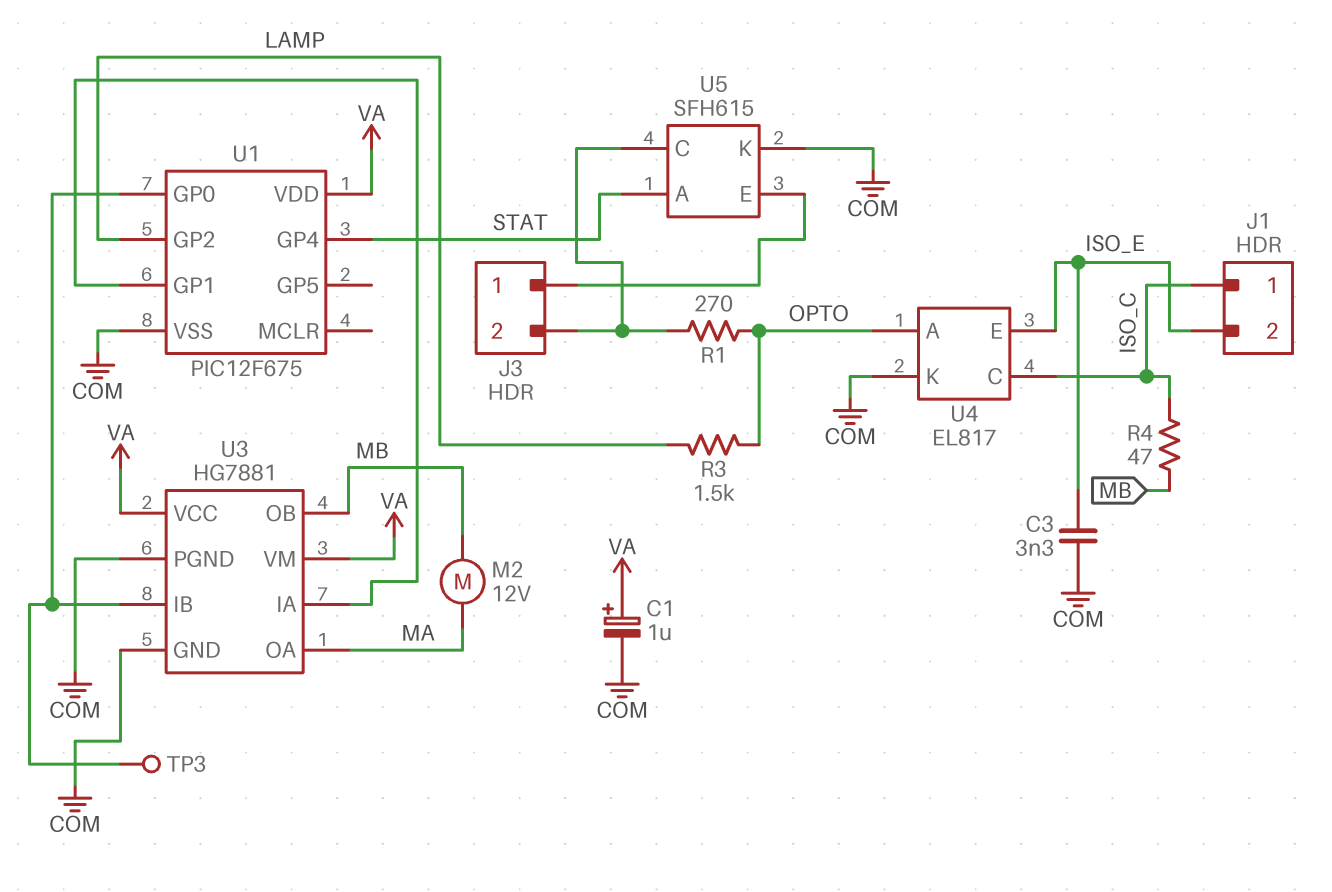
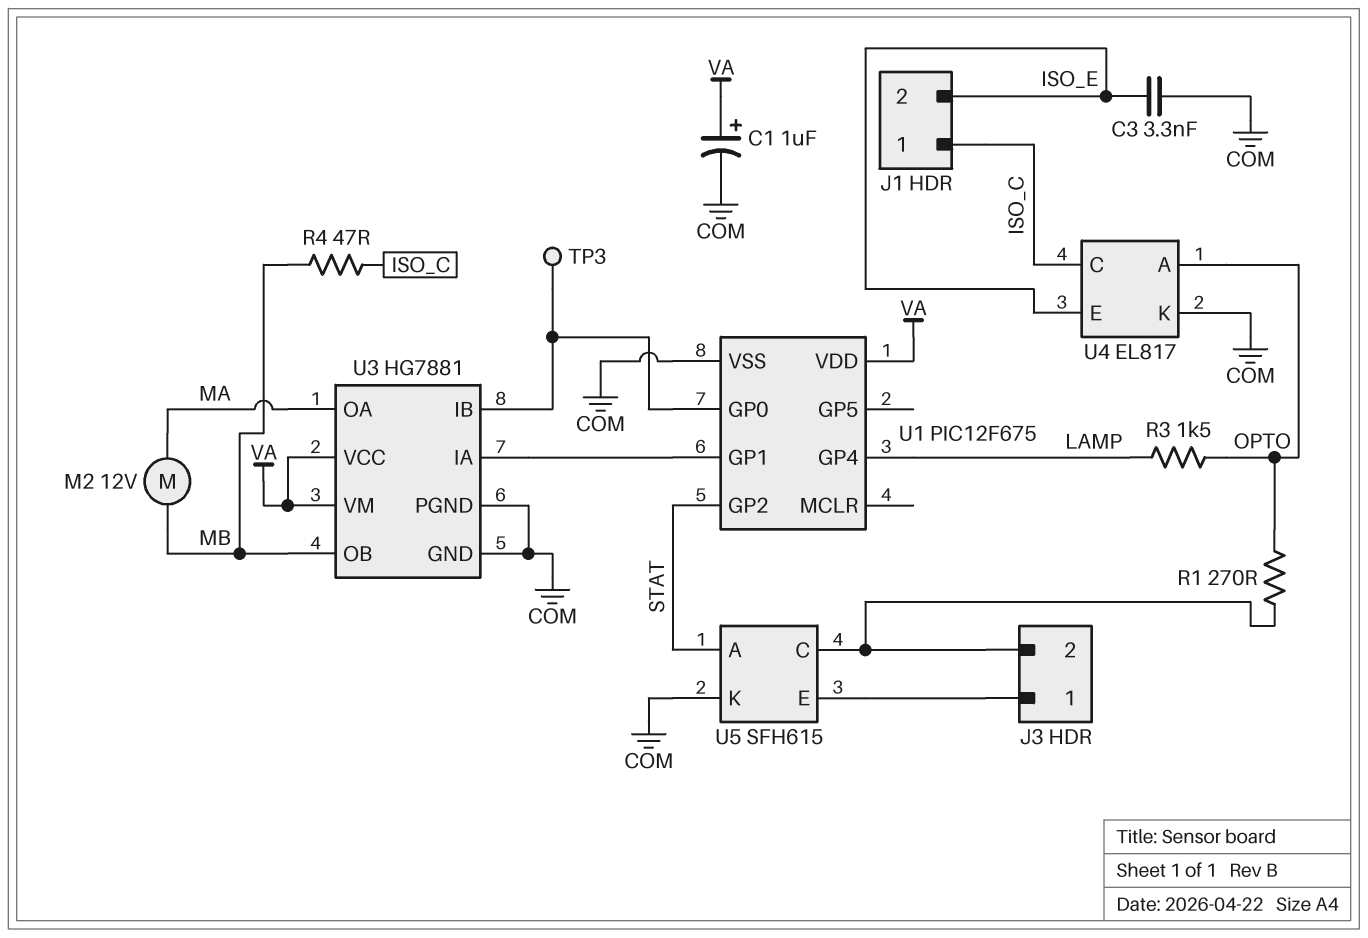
U1 pin GP2: LAMP -> STAT
U1 pin GP4: STAT -> LAMP

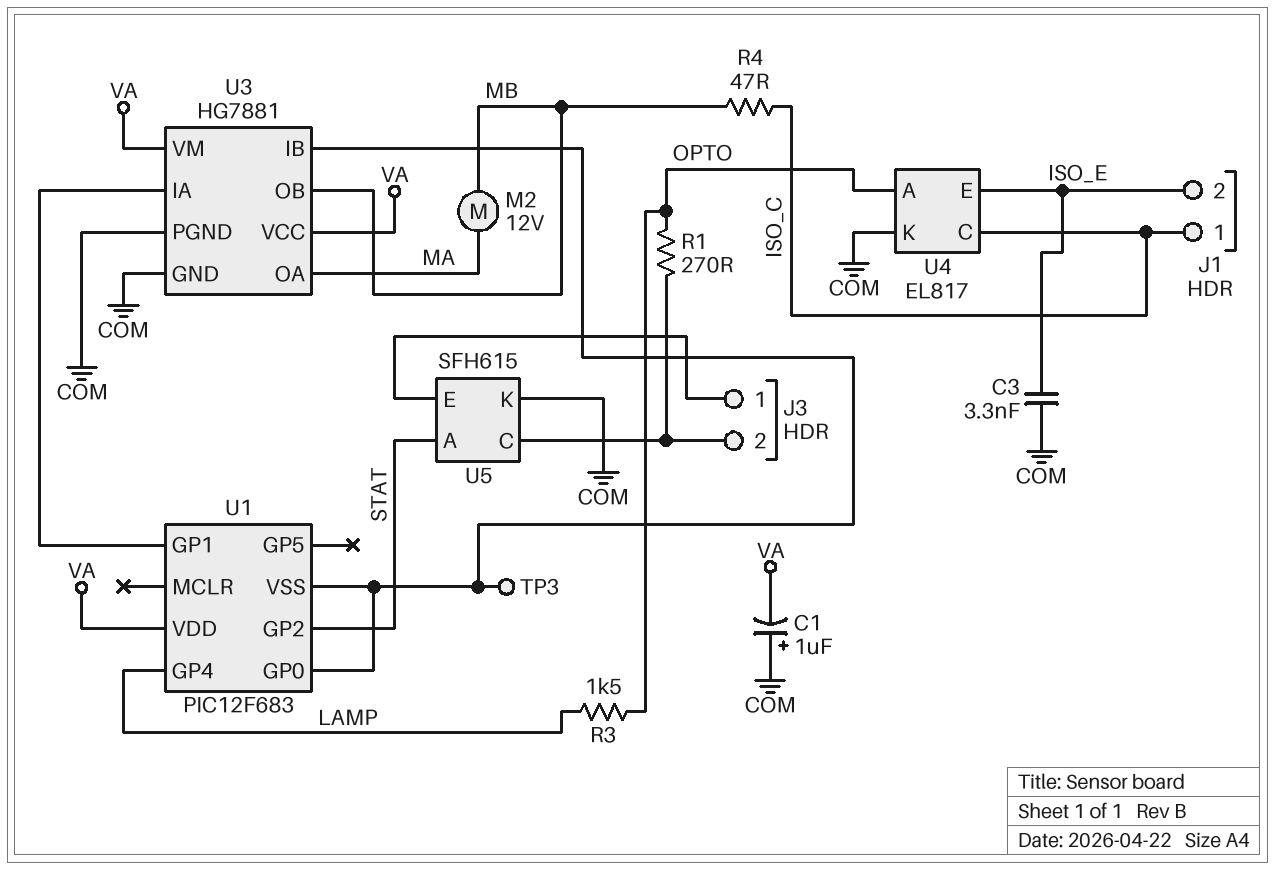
C1: 1uF (plus VA, minus COM) -> 1uF (plus COM, minus VA)
U1: PIC12F675 -> PIC12F683
U1 pin VSS: COM -> U1/GP0

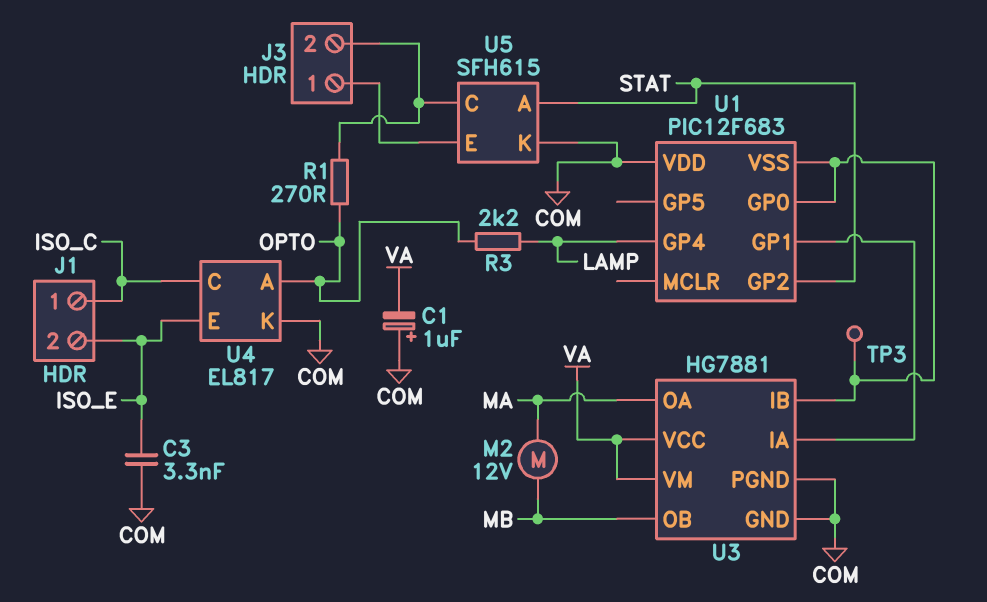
R3: 1.5k (LAMP, OPTO) -> 2.2k (LAMP, OPTO)
R4: 47 (ISO_C, MB) -> none
U1 pin VDD: VA -> COM

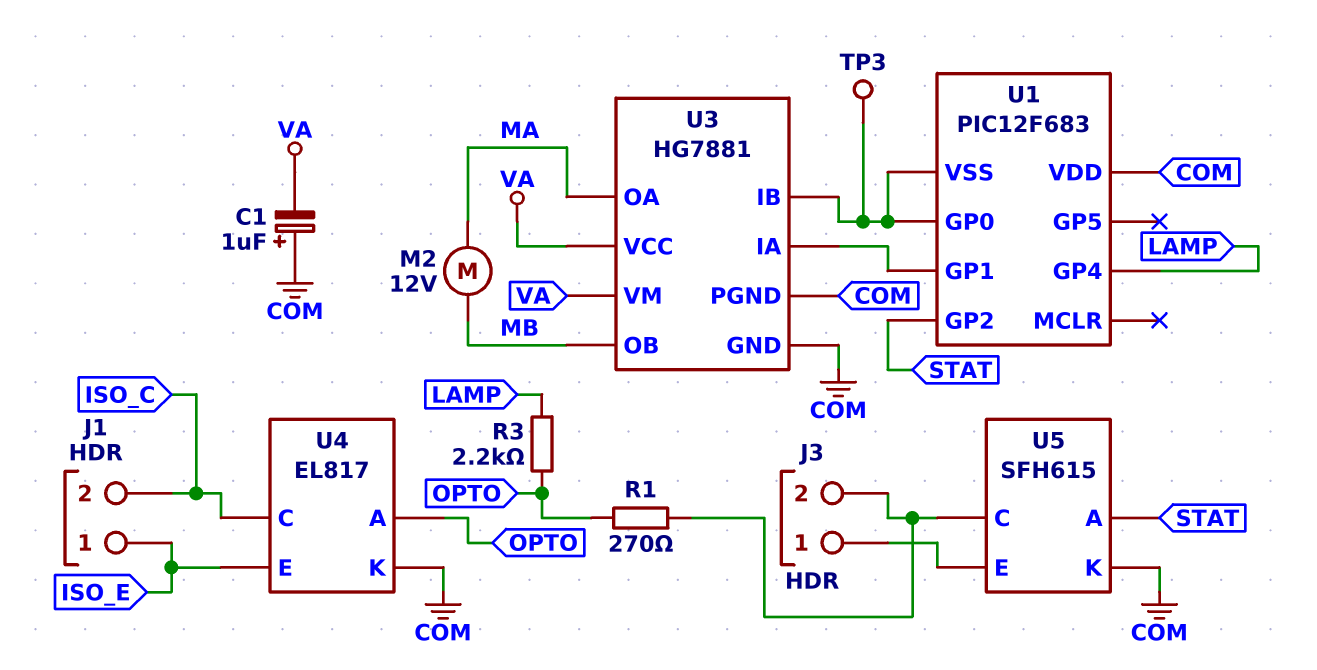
C3: 3.3nF (COM, ISO_E) -> none
J1 pin 1: ISO_C -> ISO_E
J1 pin 2: ISO_E -> ISO_C

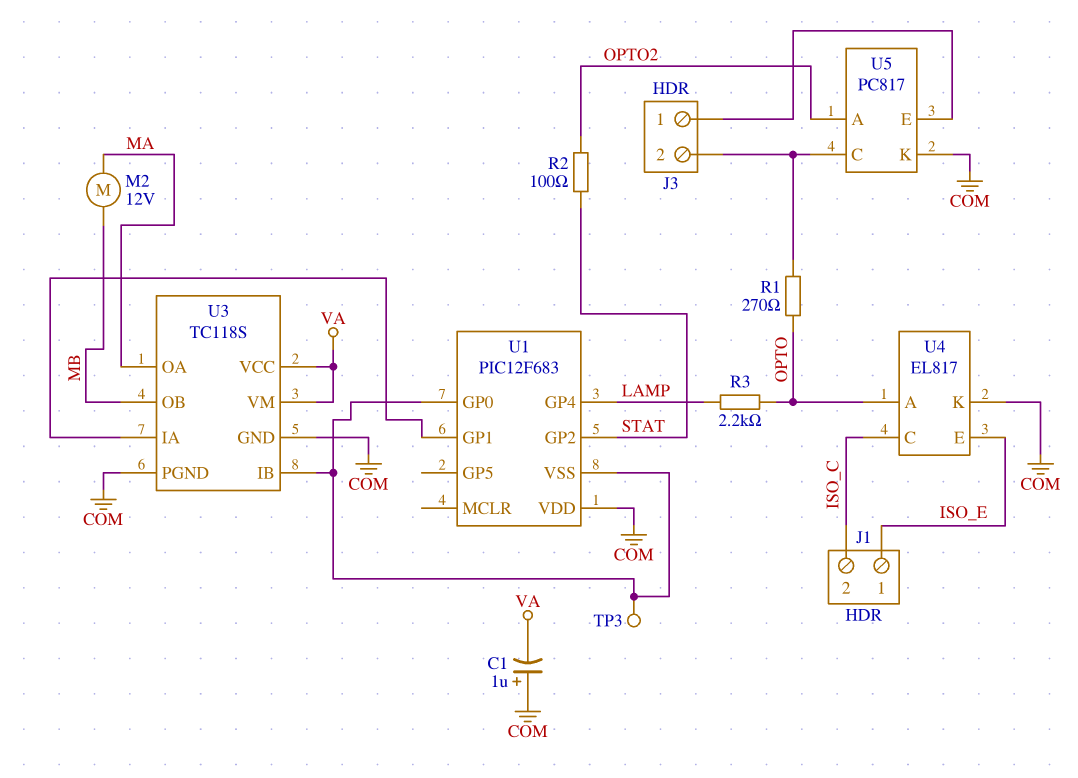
R2: none -> 100 (OPTO2, STAT)
U3: HG7881 -> TC118S
U5: SFH615 -> PC817
U5 pin A: STAT -> OPTO2

